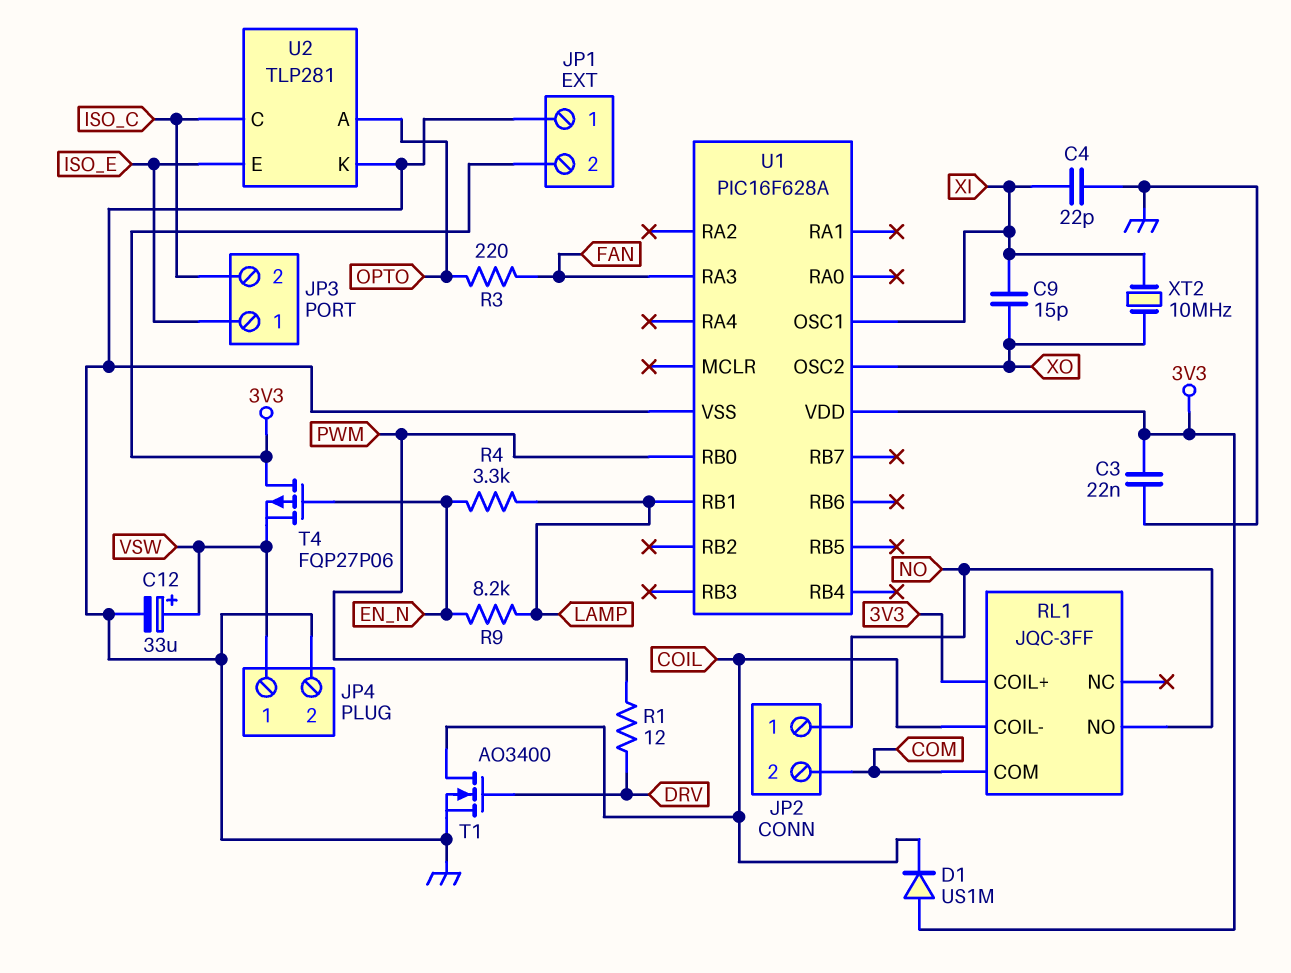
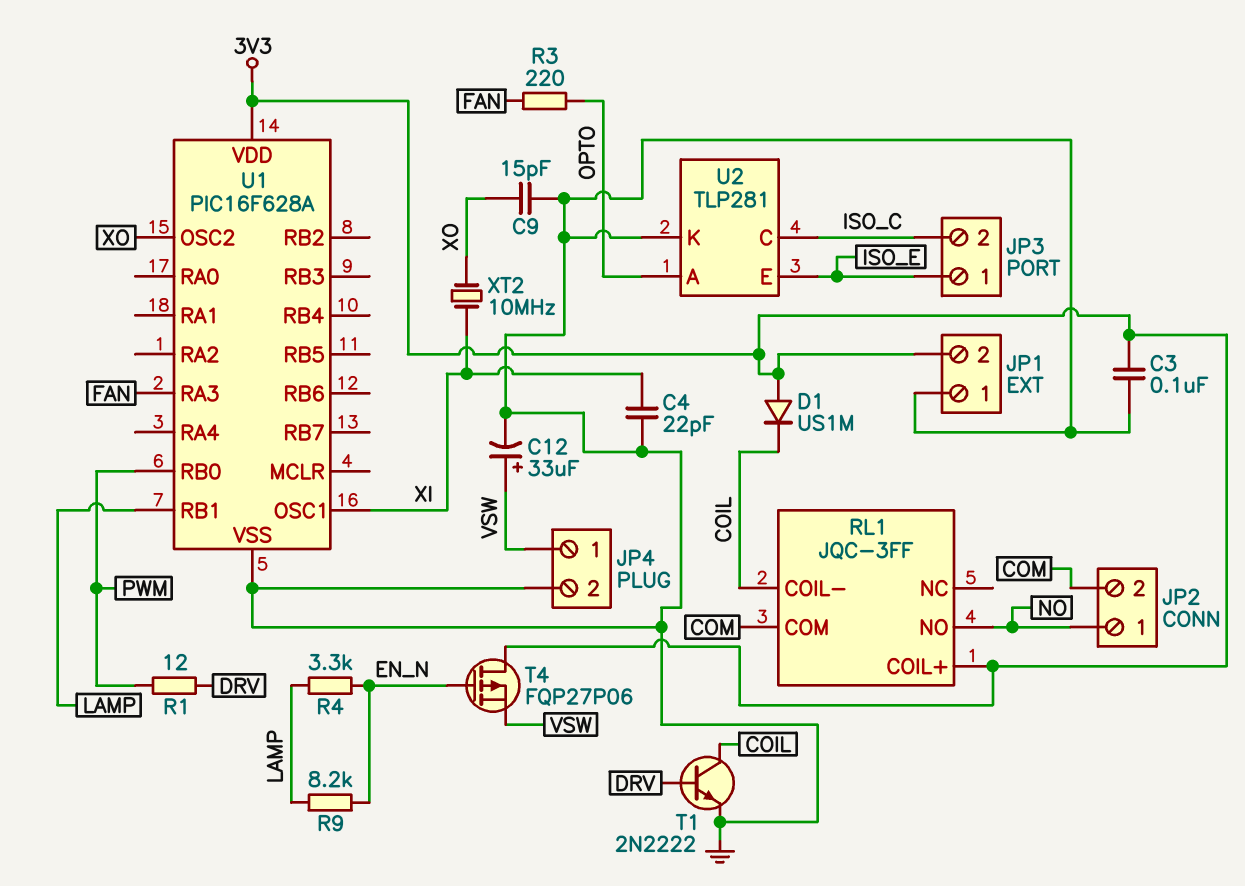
C3: 22nF (3V3, GND) -> 100nF (3V3, GND)
C9: 15pF (XI, XO) -> 15pF (GND, XO)
T1: NMOS AO3400 (G DRV, D COIL, S GND) -> NPN 2N2222 (B DRV, C COIL, E GND)

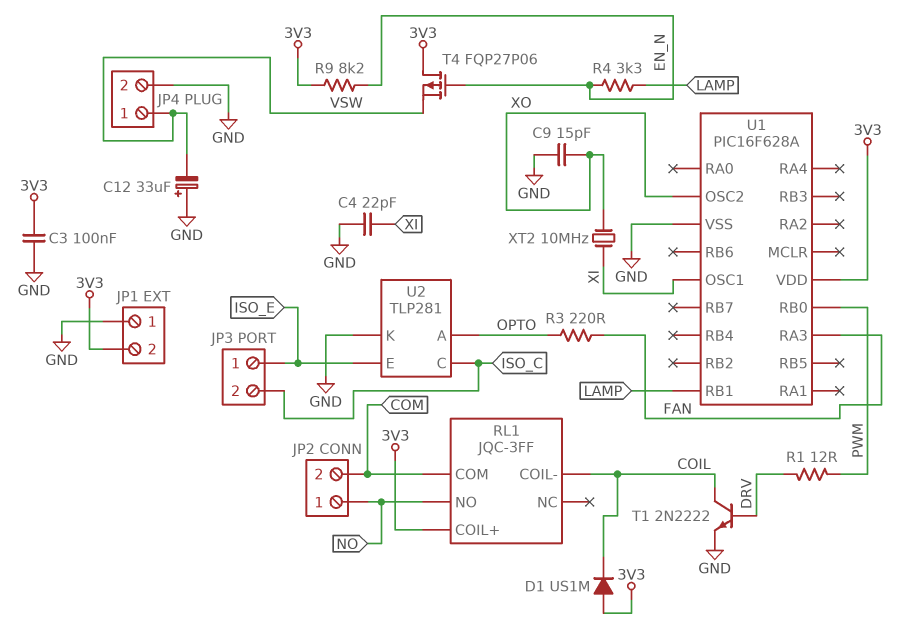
C12: 33uF (plus VSW, minus GND) -> 33uF (plus GND, minus VSW)
R9: 8.2k (EN_N, LAMP) -> 8.2k (3V3, EN_N)

